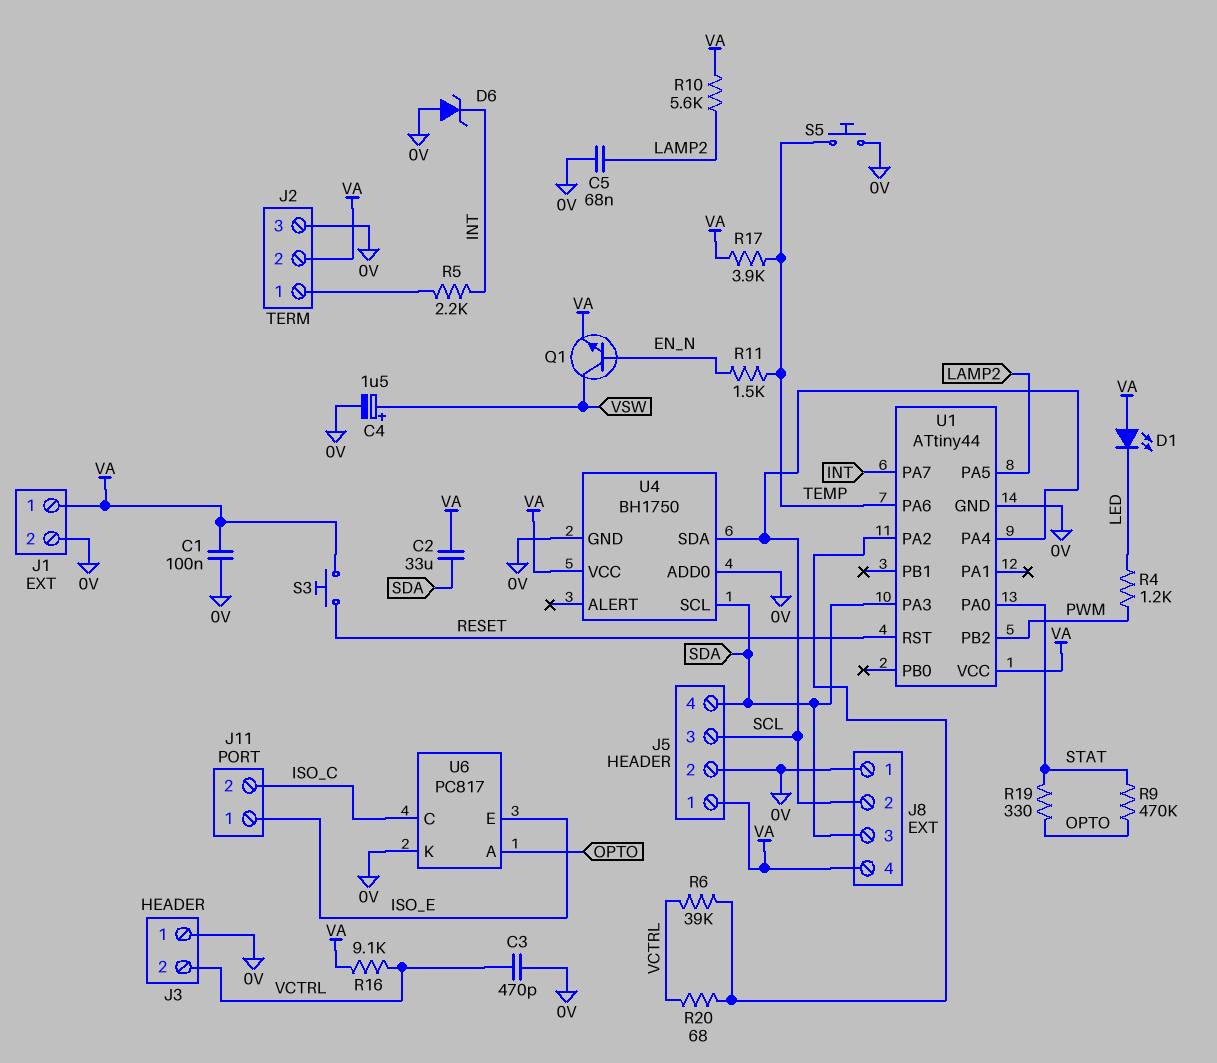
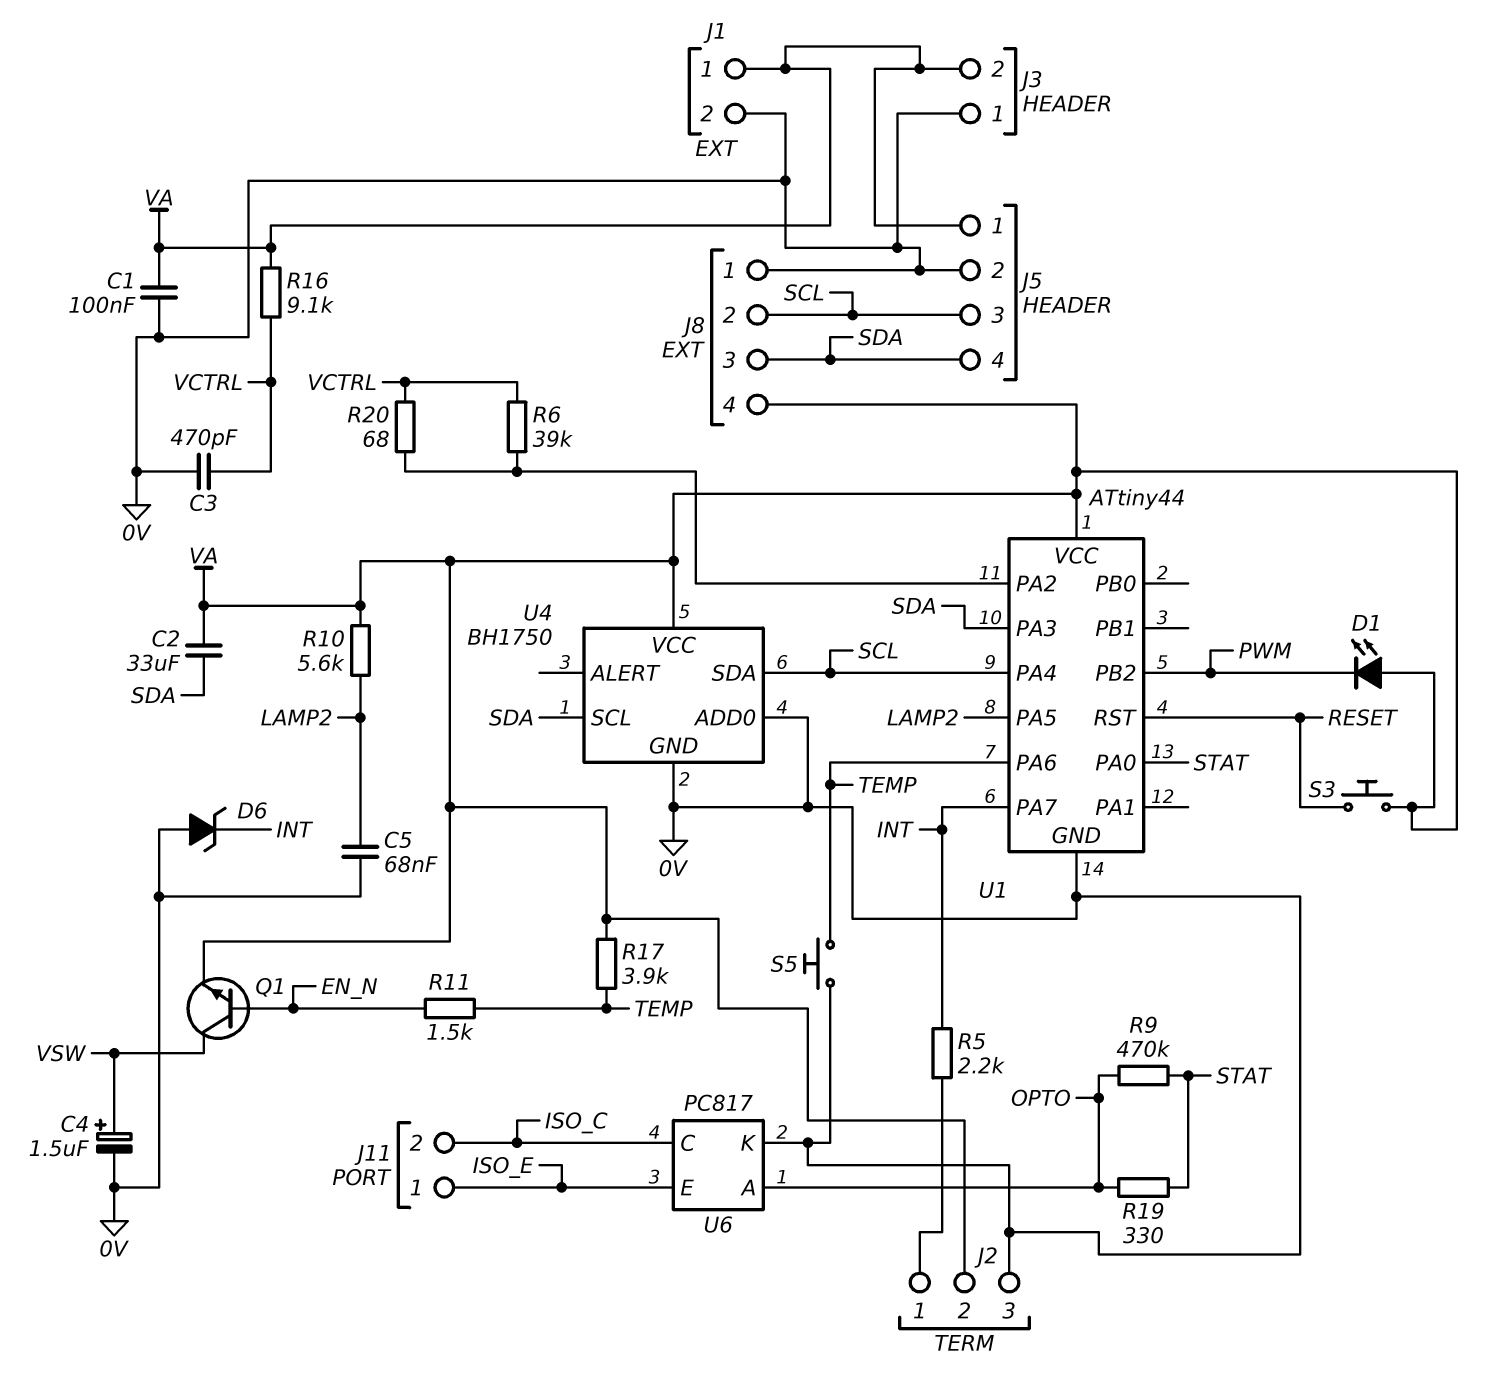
D1: LED (A VA, K LED) -> LED (A VA, K PWM)
J3 pin 2: VCTRL -> VA
R4: 1.2k (LED, PWM) -> none

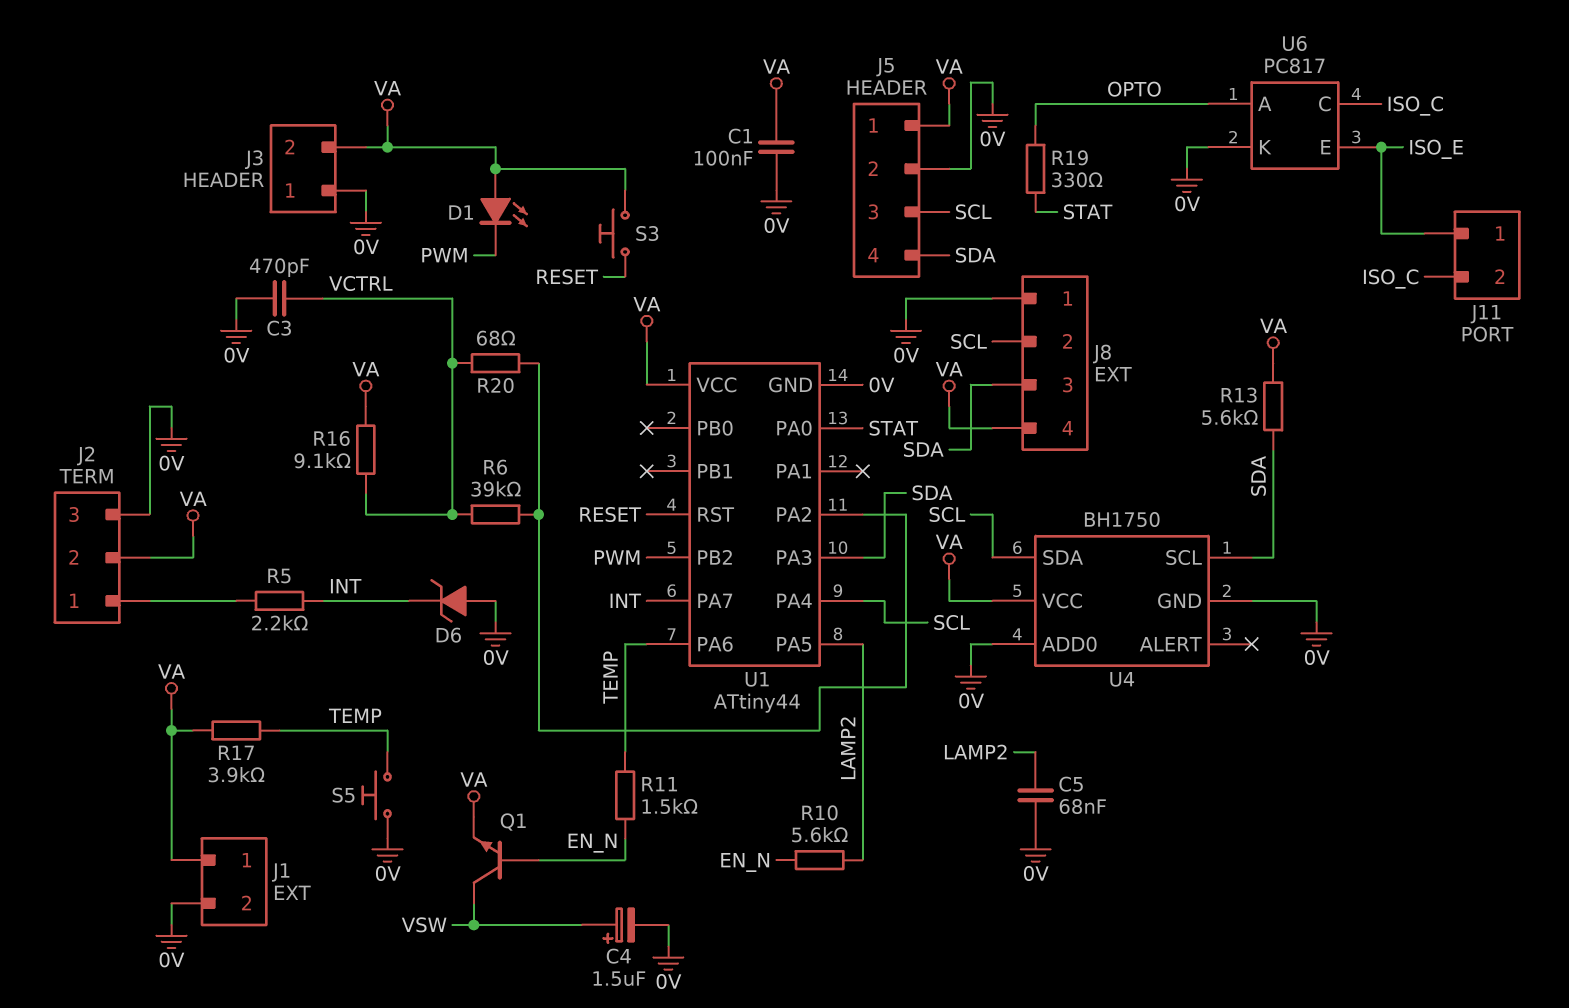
C2: 33uF (SDA, VA) -> none
R9: 470k (OPTO, STAT) -> none
R10: 5.6k (LAMP2, VA) -> 5.6k (EN_N, LAMP2)
R13: none -> 5.6k (SDA, VA)

